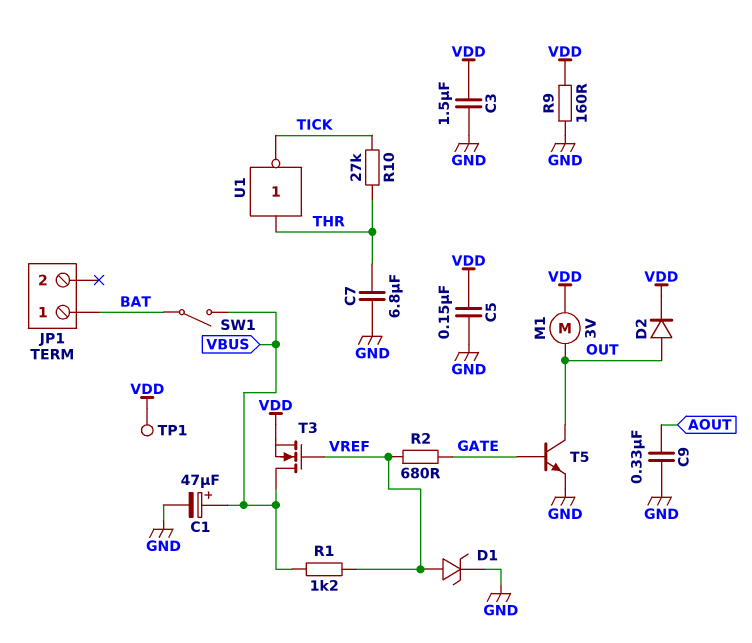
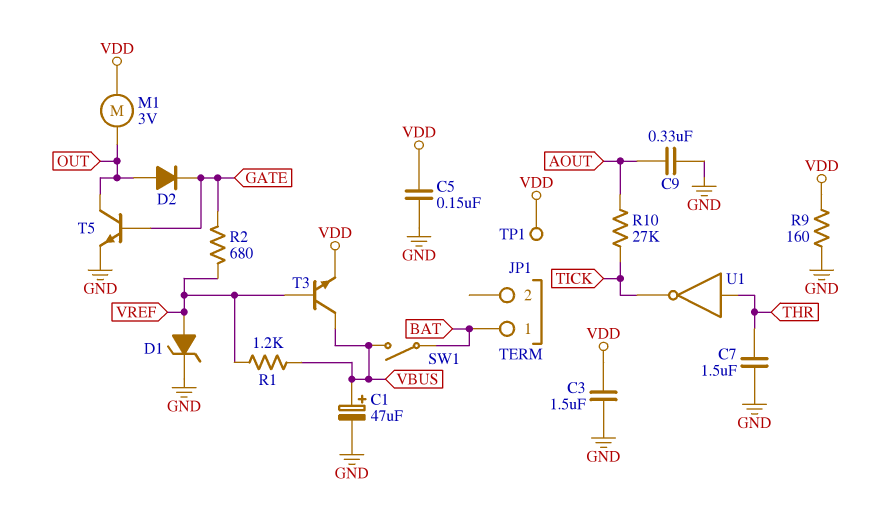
C7: 6.8uF (GND, THR) -> 1.5uF (GND, THR)
D2: diode (A OUT, K VDD) -> diode (A OUT, K GATE)
R10: 27k (THR, TICK) -> 27k (AOUT, TICK)
T3: NMOS (G VREF, D VBUS, S VDD) -> NPN (B VREF, C VBUS, E VDD)

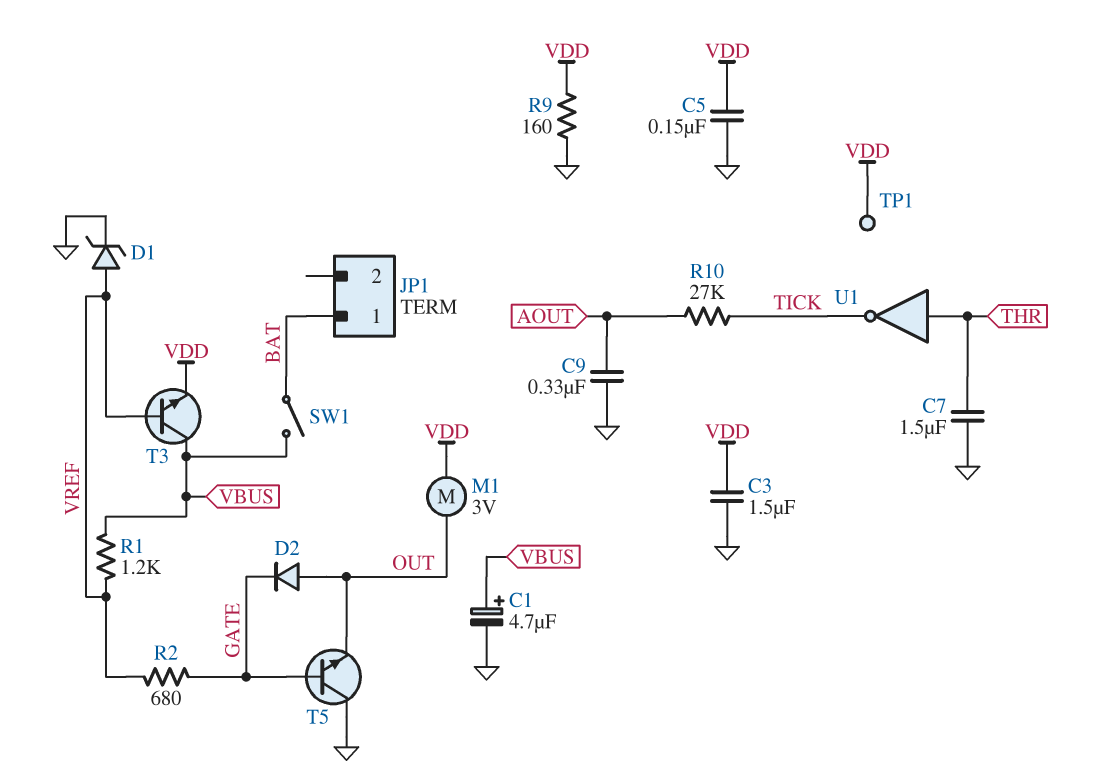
C1: 47uF (plus VBUS, minus GND) -> 4.7uF (plus VBUS, minus GND)
T5: NPN (B GATE, C OUT, E GND) -> NPN (B GATE, C GND, E OUT)

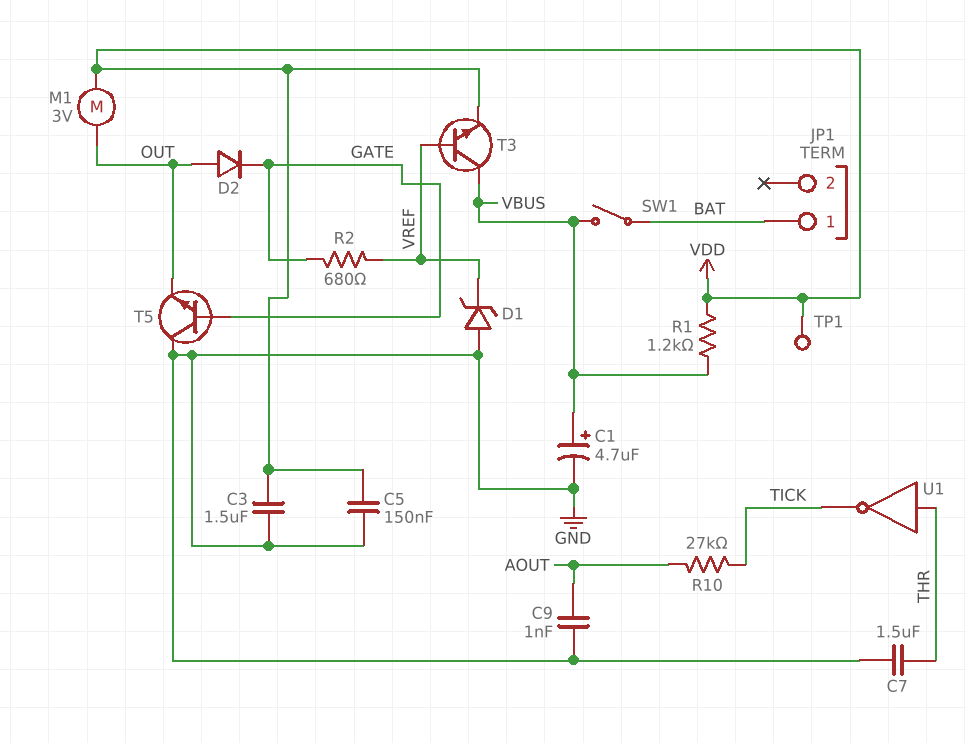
C9: 330nF (AOUT, GND) -> 1nF (AOUT, GND)
D1: zener (A VREF, K GND) -> zener (A GND, K VREF)
R1: 1.2k (VBUS, VREF) -> 1.2k (VBUS, VDD)
R9: 160 (GND, VDD) -> none

